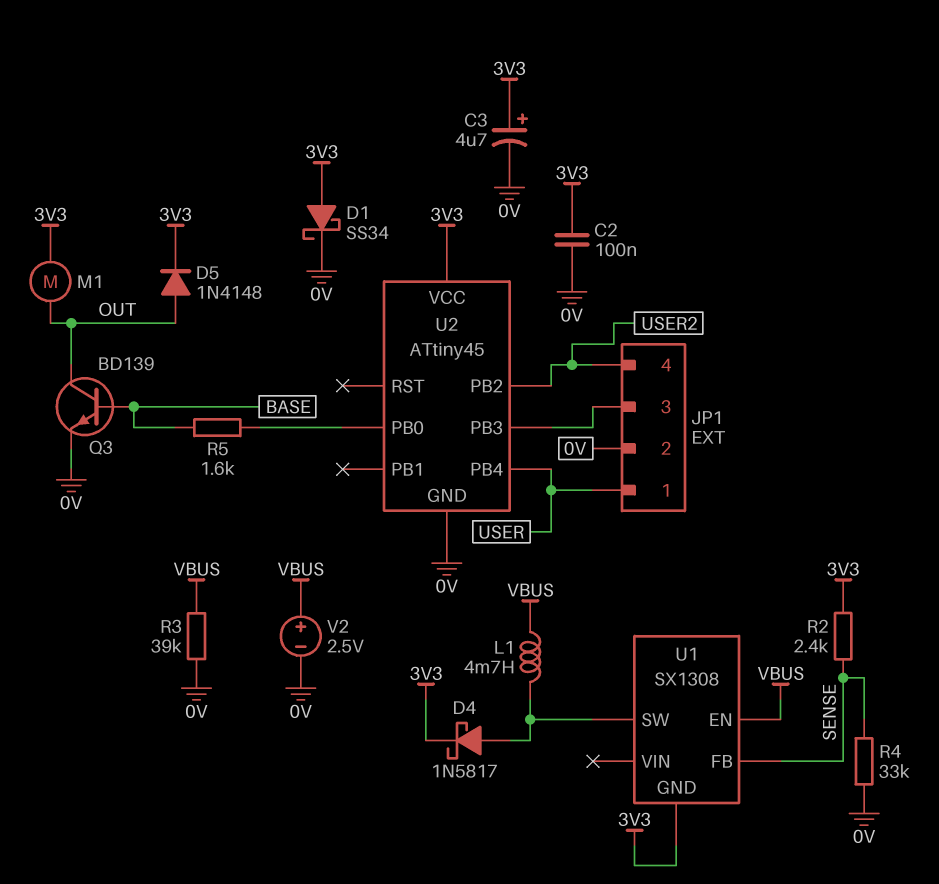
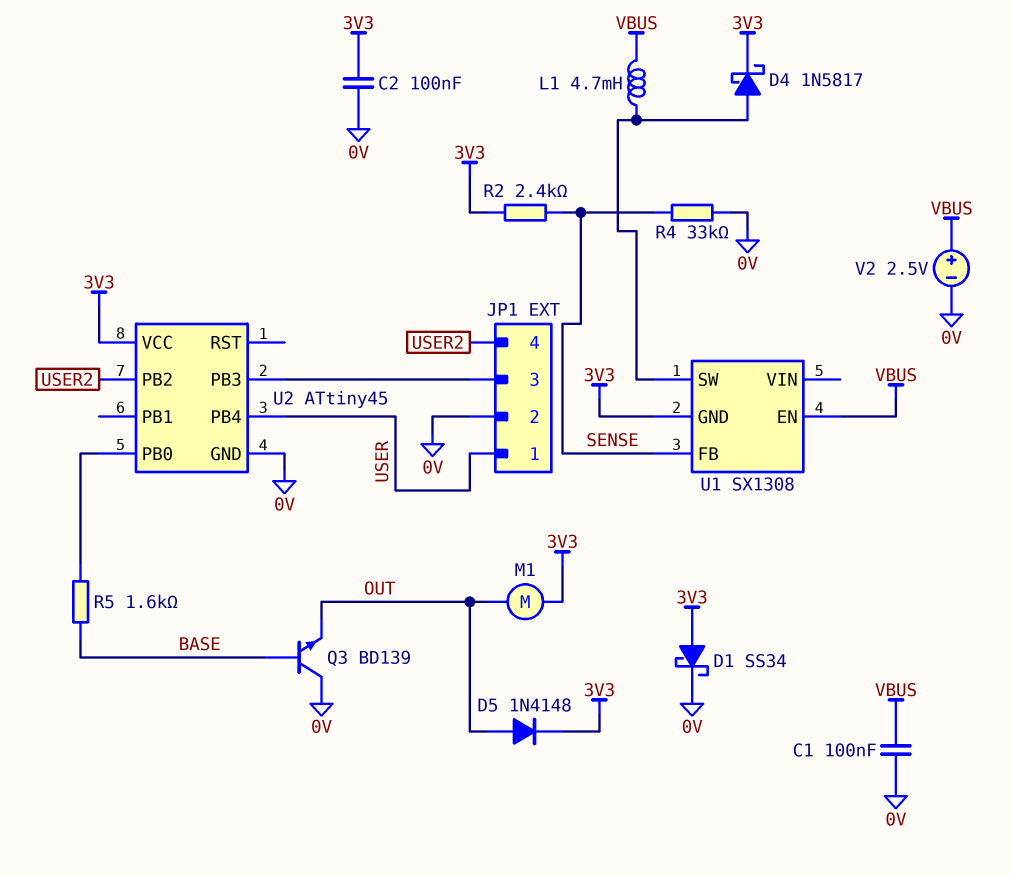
C1: none -> 100nF (0V, VBUS)
C3: 4.7uF (plus 3V3, minus 0V) -> none
Q3: NPN BD139 (B BASE, C OUT, E 0V) -> NPN BD139 (B BASE, C 0V, E OUT)
R3: 39k (0V, VBUS) -> none

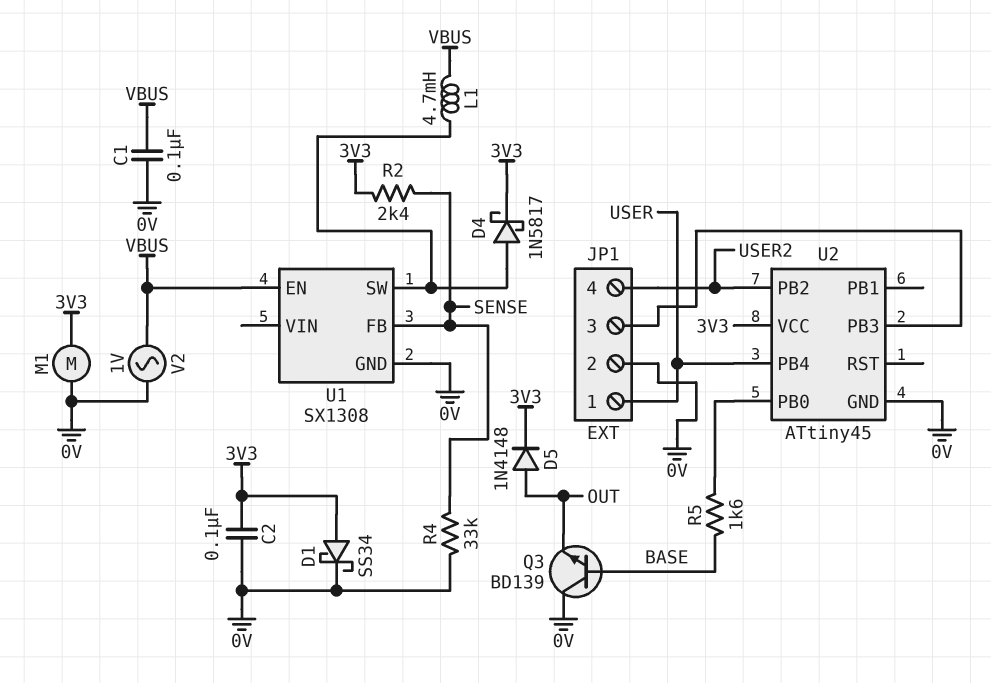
M1: motor (3V3, OUT) -> motor (0V, 3V3)
U1 pin GND: 3V3 -> 0V
V2: 2.5V (plus VBUS, minus 0V) -> AC 1V (0V, VBUS)

